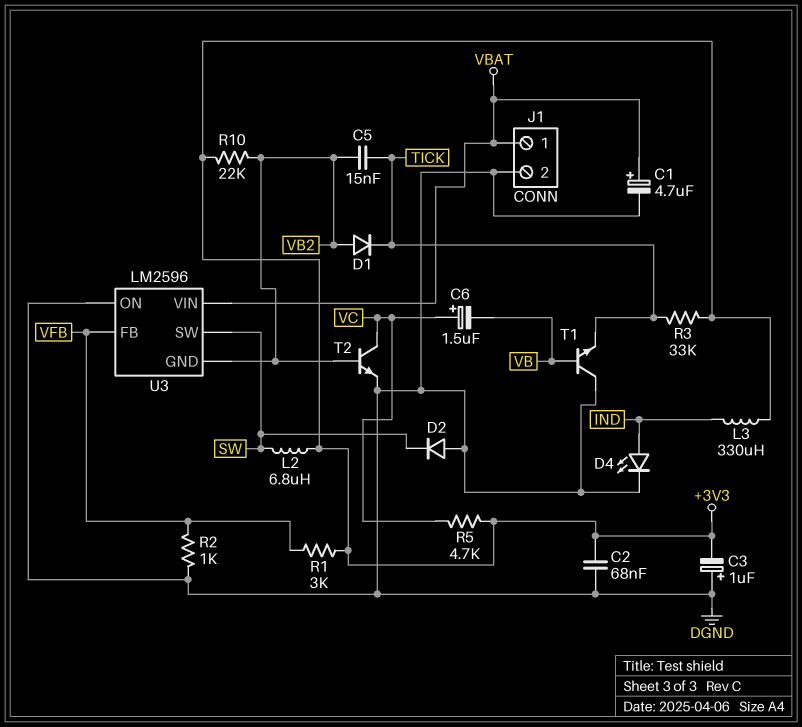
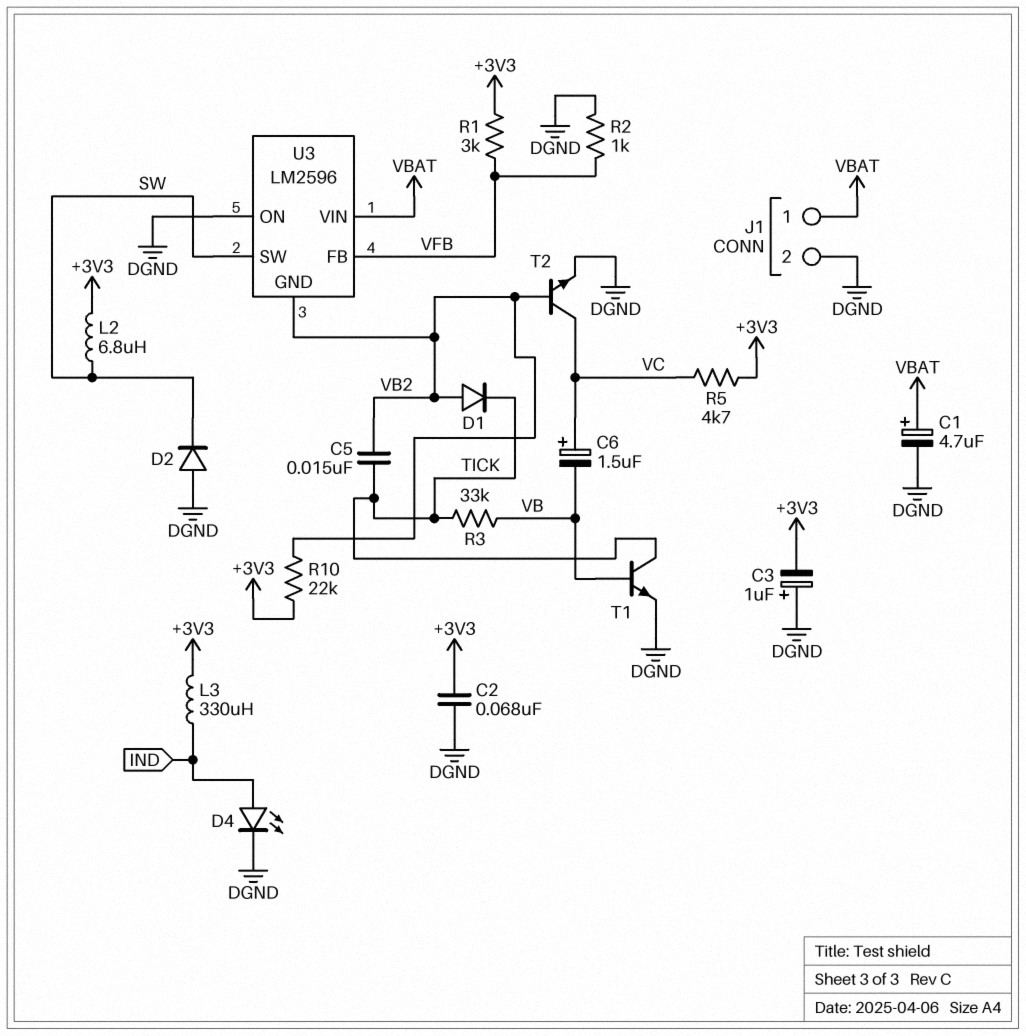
R3: 33k (+3V3, TICK) -> 33k (TICK, VB)
T1: NPN (B VB, C DGND, E TICK) -> NPN (B VB, C TICK, E DGND)

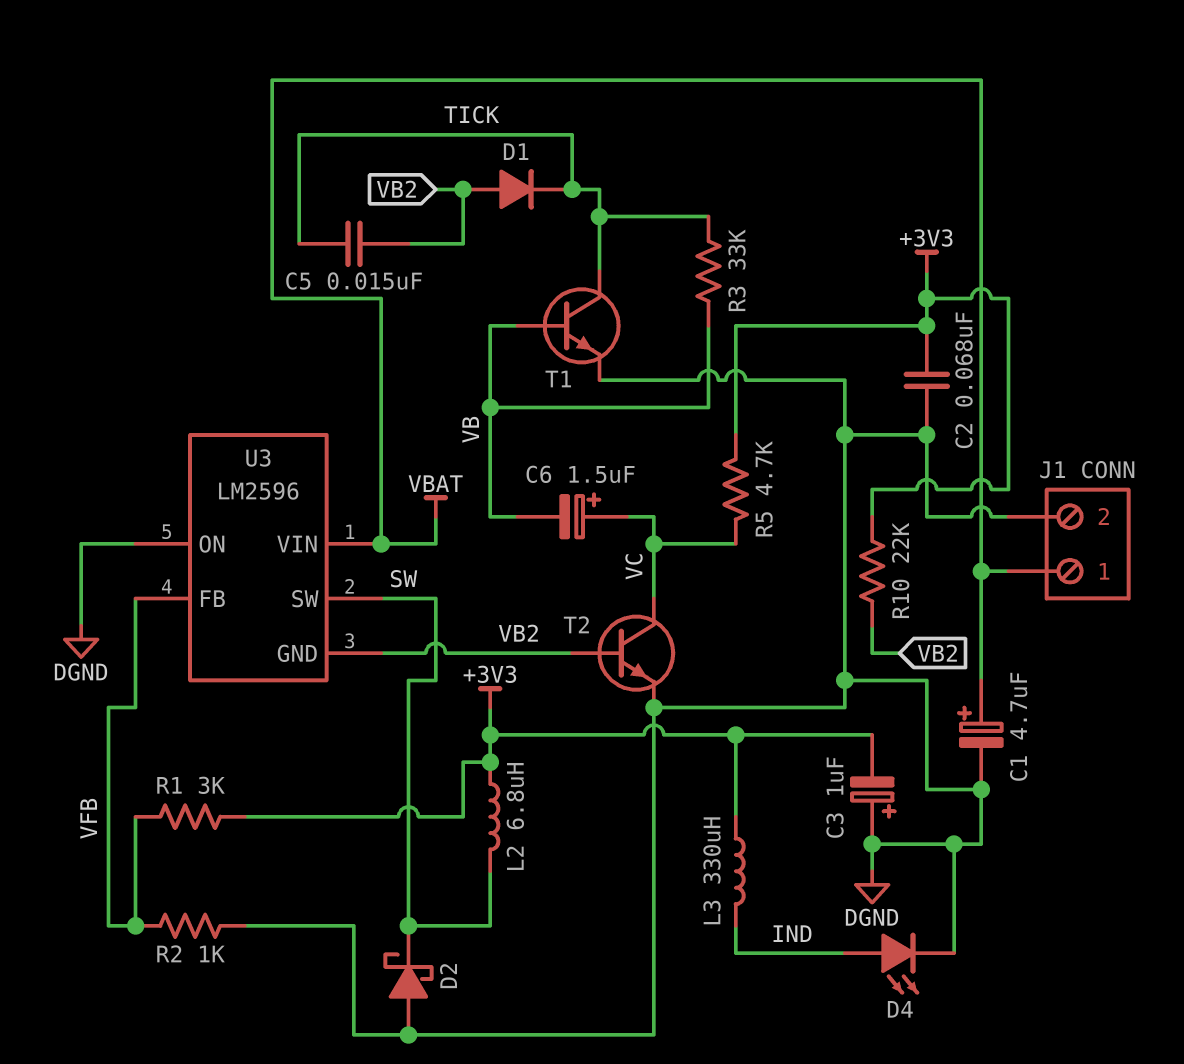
D2: diode (A DGND, K SW) -> schottky (A DGND, K SW)

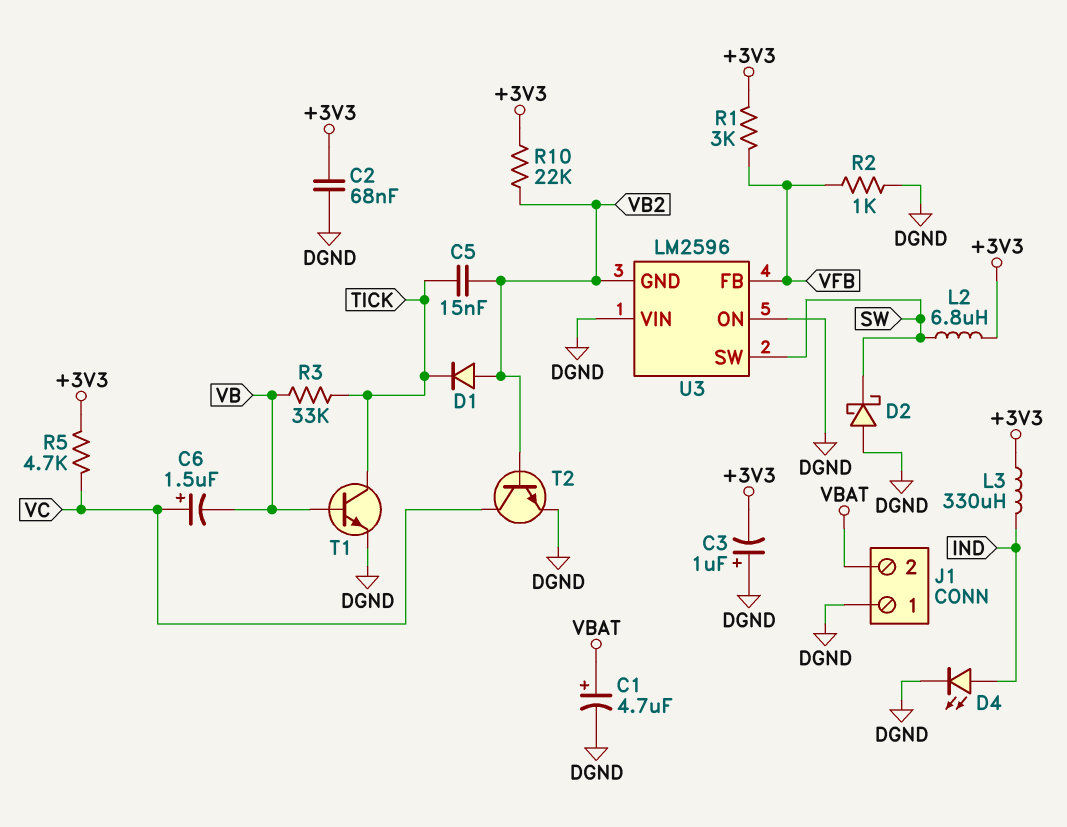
J1 pin 1: VBAT -> DGND
J1 pin 2: DGND -> VBAT
U3 pin VIN: VBAT -> DGND

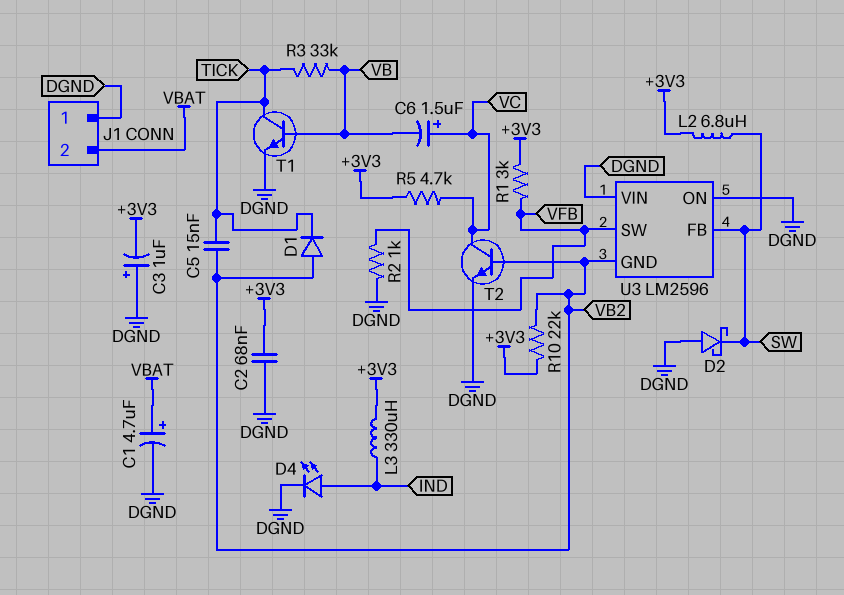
U3 pin FB: VFB -> SW
U3 pin SW: SW -> VFB

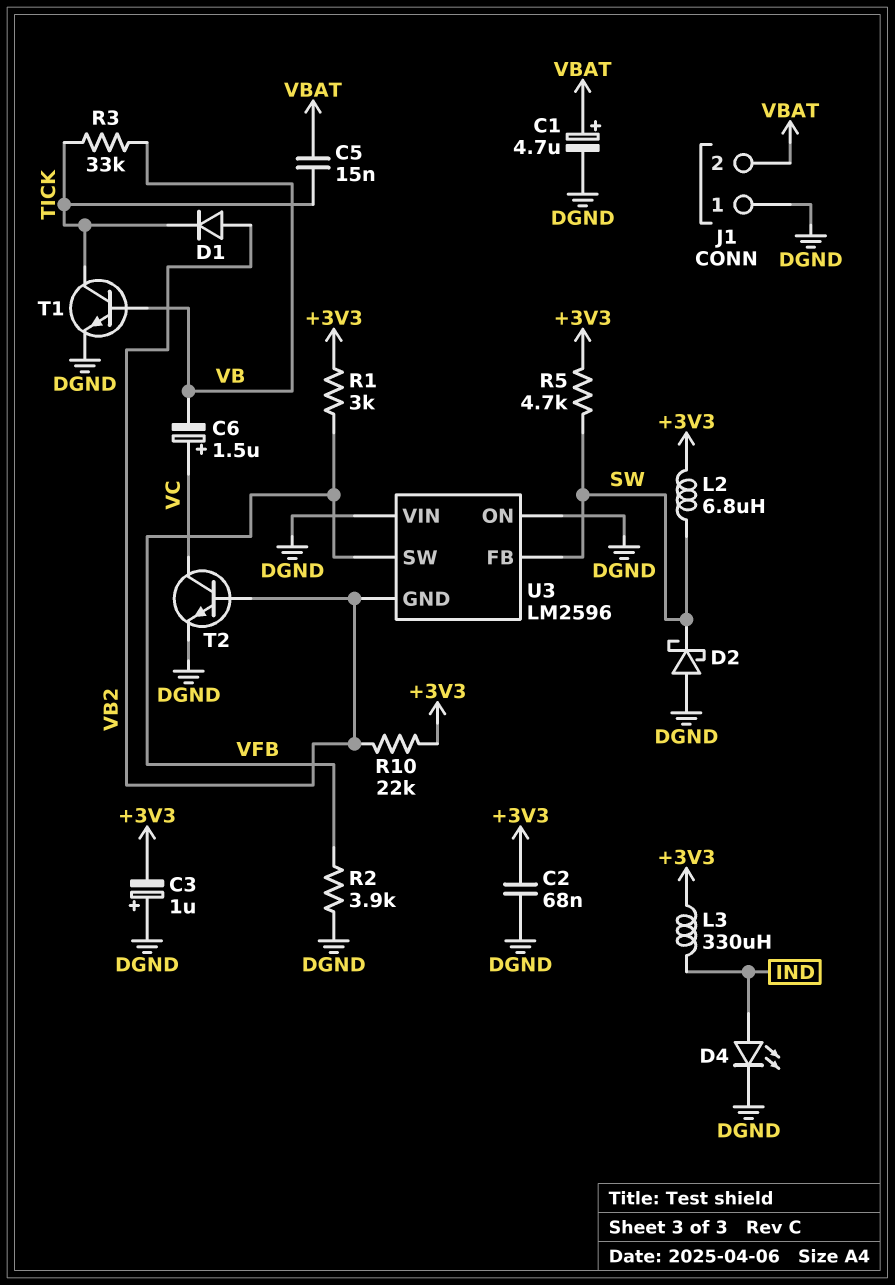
C5: 15nF (TICK, VB2) -> 15nF (TICK, VBAT)
R2: 1k (DGND, VFB) -> 3.9k (DGND, VFB)
R5: 4.7k (+3V3, VC) -> 4.7k (+3V3, SW)

